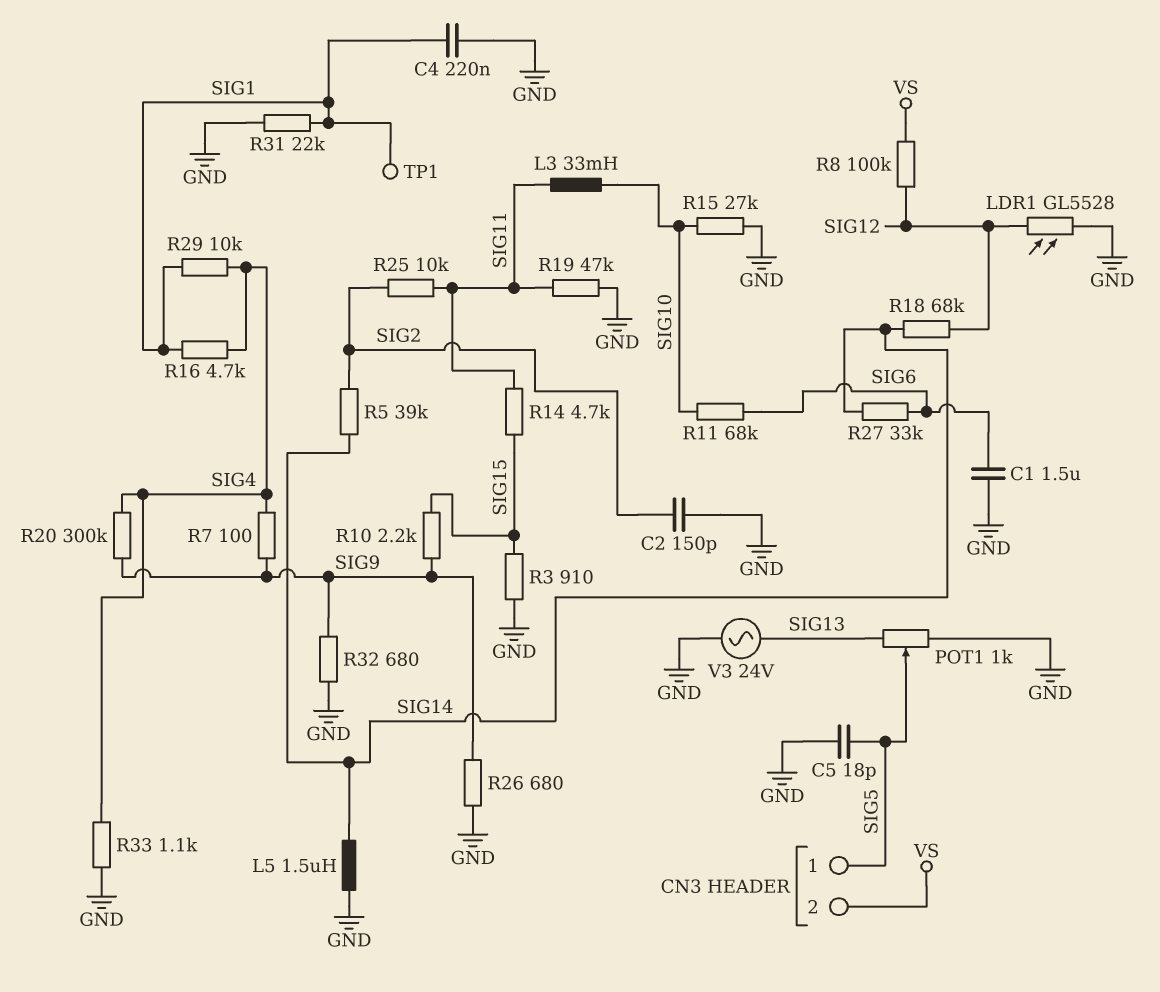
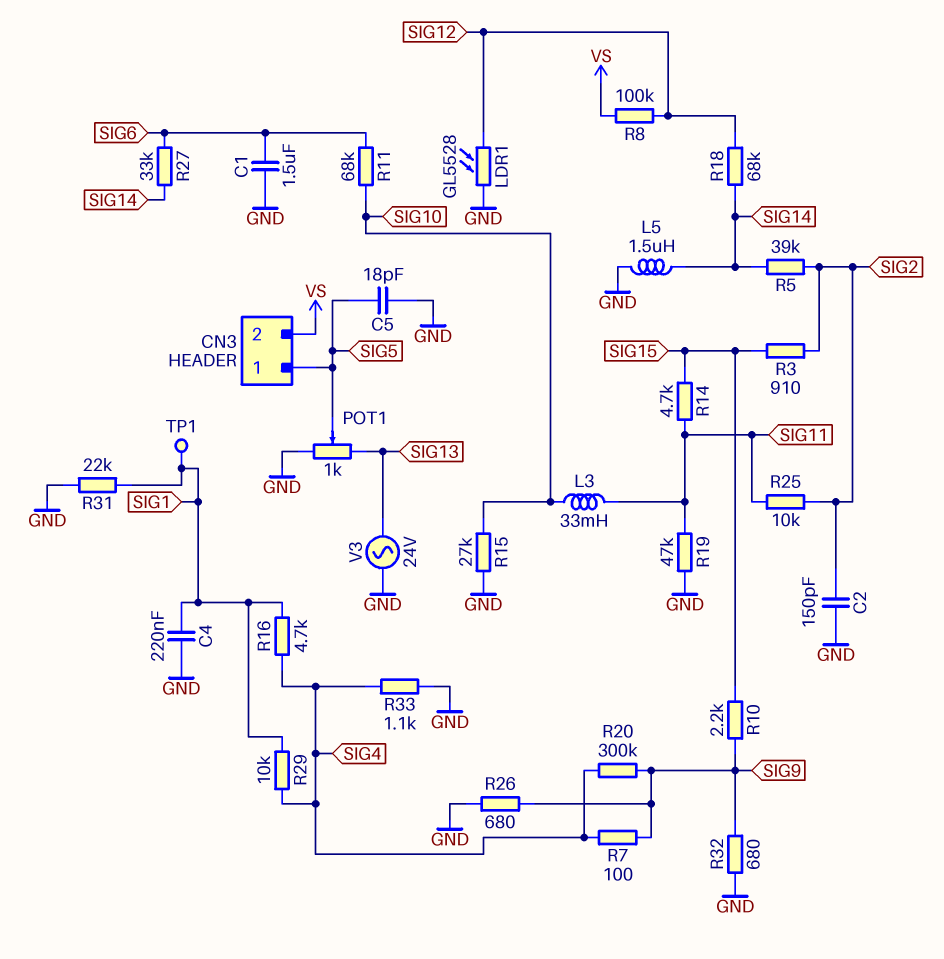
R3: 910 (GND, SIG15) -> 910 (SIG2, SIG15)

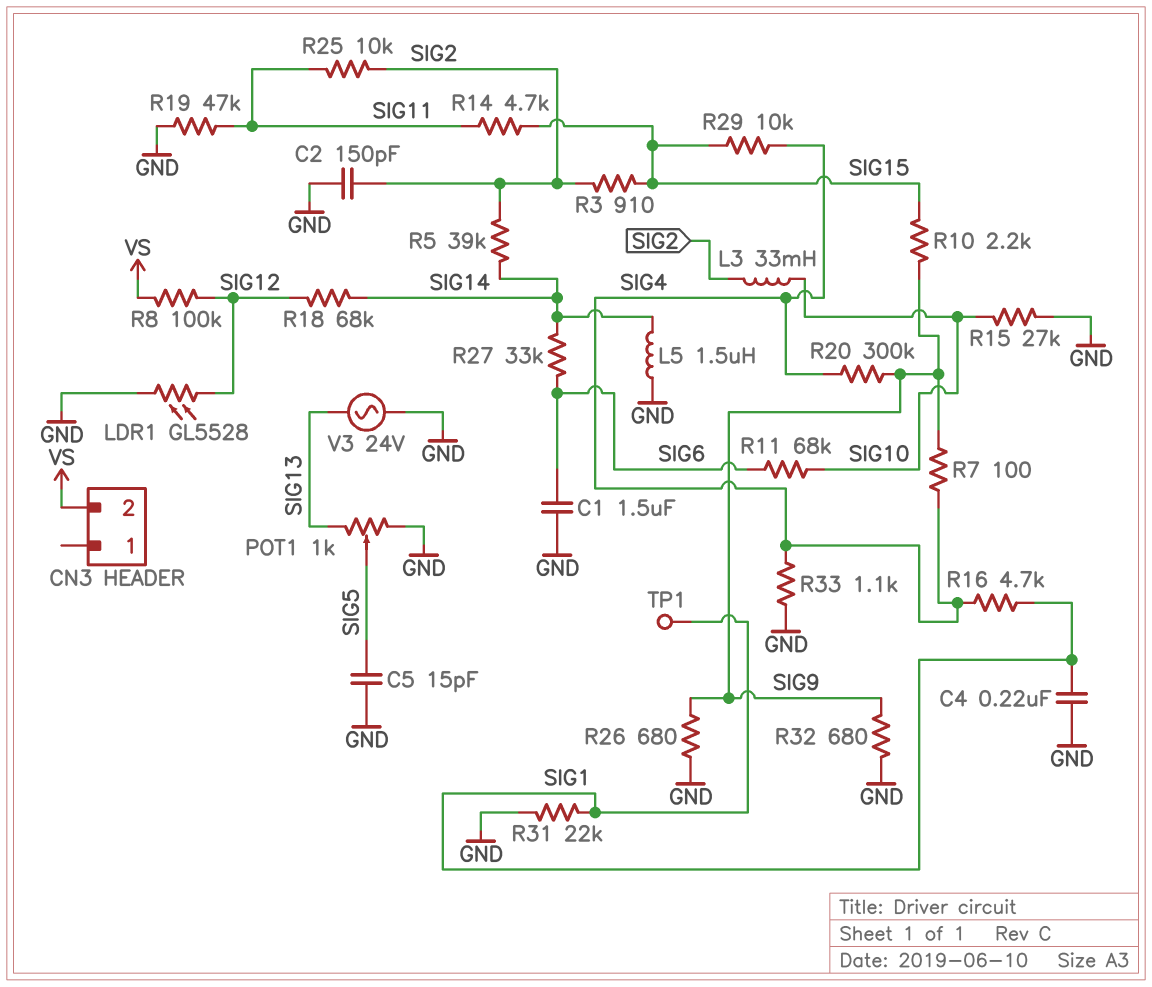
C5: 18pF (GND, SIG5) -> 15pF (GND, SIG5)
CN3 pin 1: SIG5 -> none
L3: 33mH (SIG10, SIG11) -> 33mH (SIG2, SIG10)
R29: 10k (SIG1, SIG4) -> 10k (SIG4, SIG15)

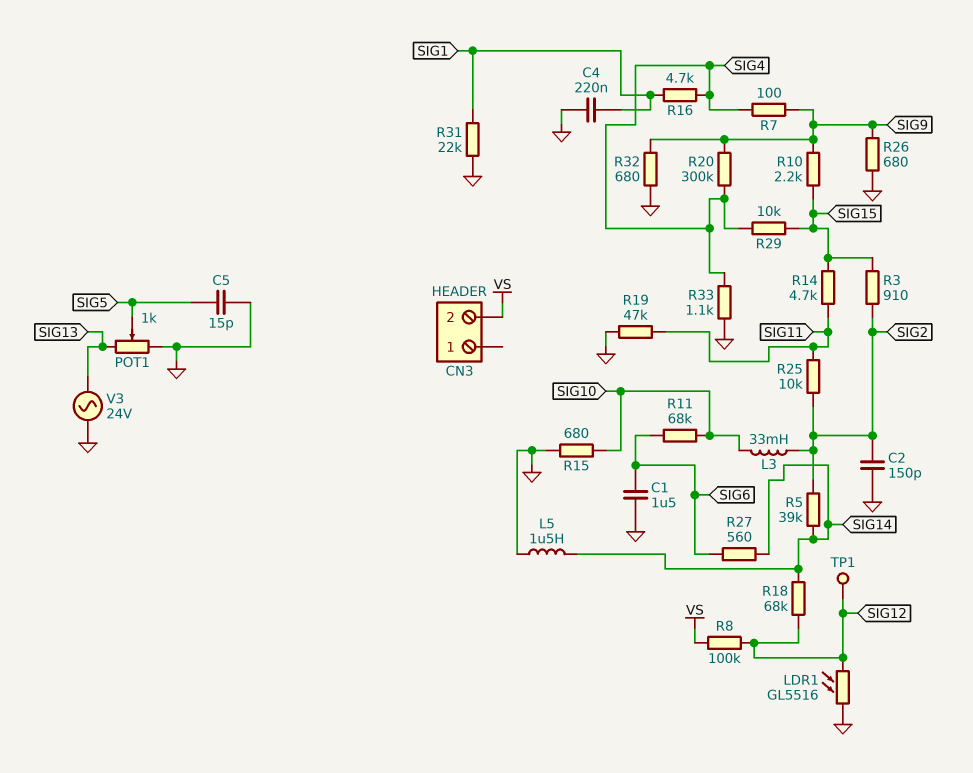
LDR1: GL5528 (GND, SIG12) -> GL5516 (GND, SIG12)
R15: 27k (GND, SIG10) -> 680 (GND, SIG10)
R27: 33k (SIG6, SIG14) -> 560 (SIG6, SIG14)
TP1: test point (SIG1) -> test point (SIG12)

